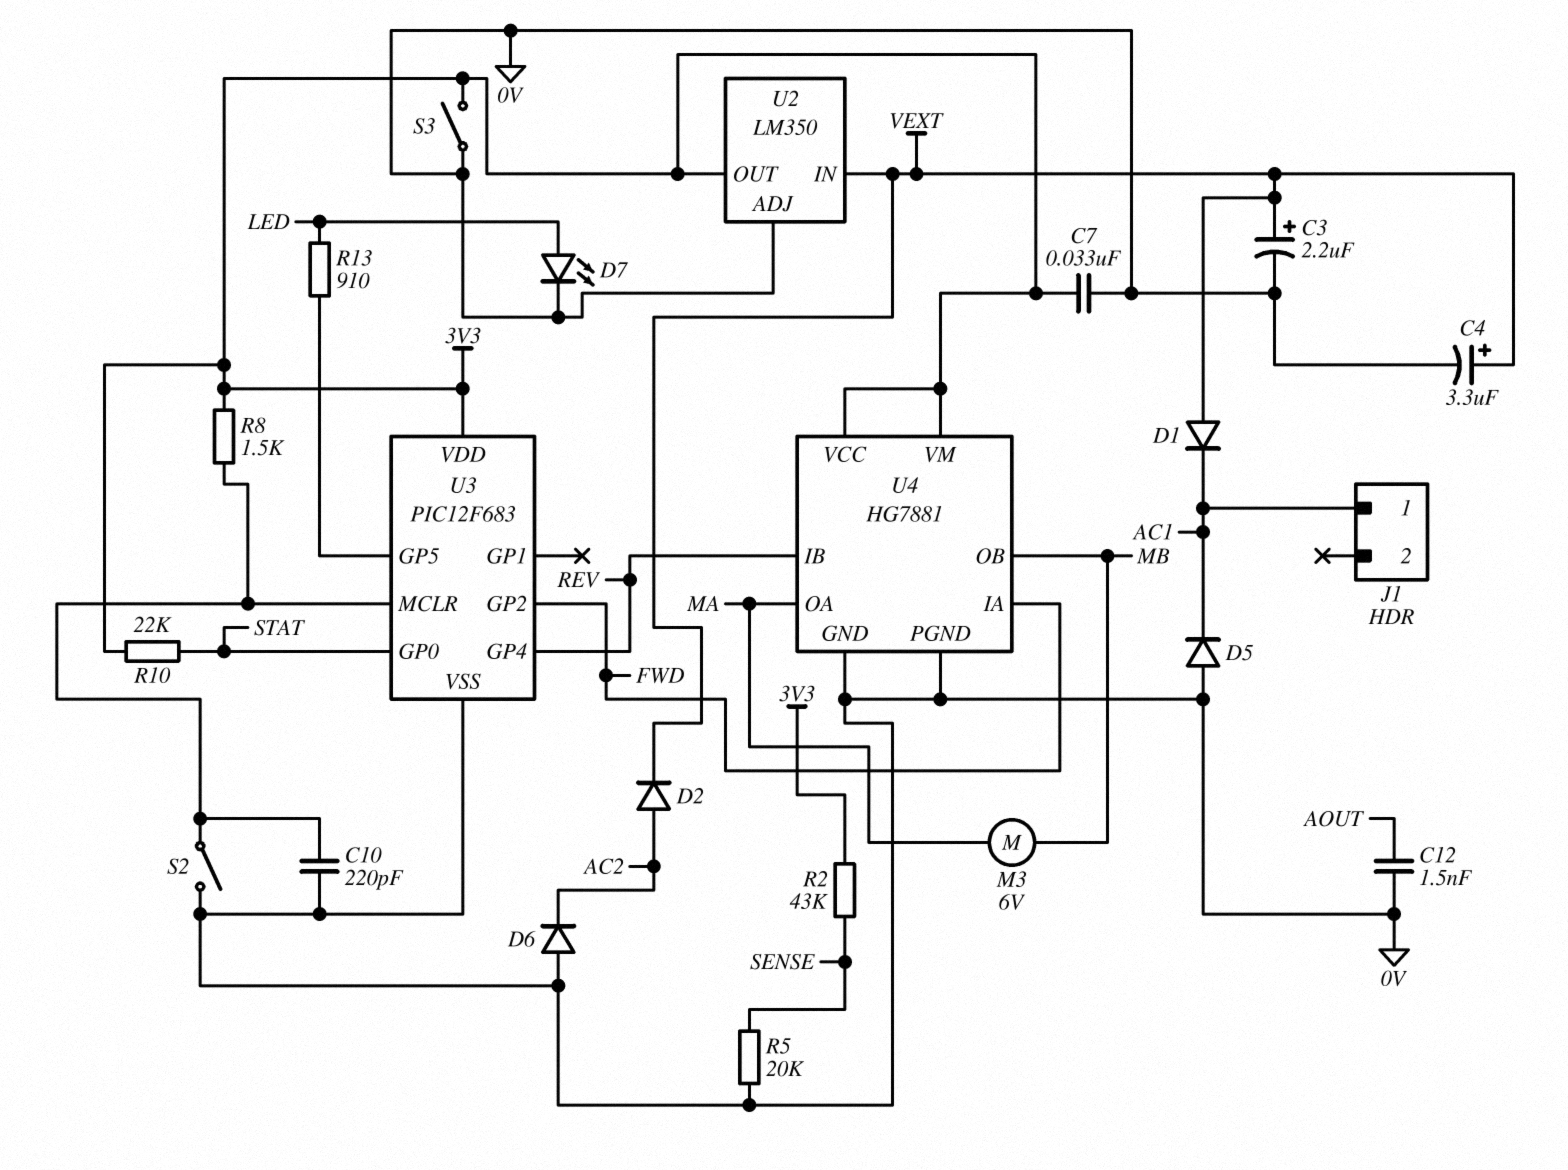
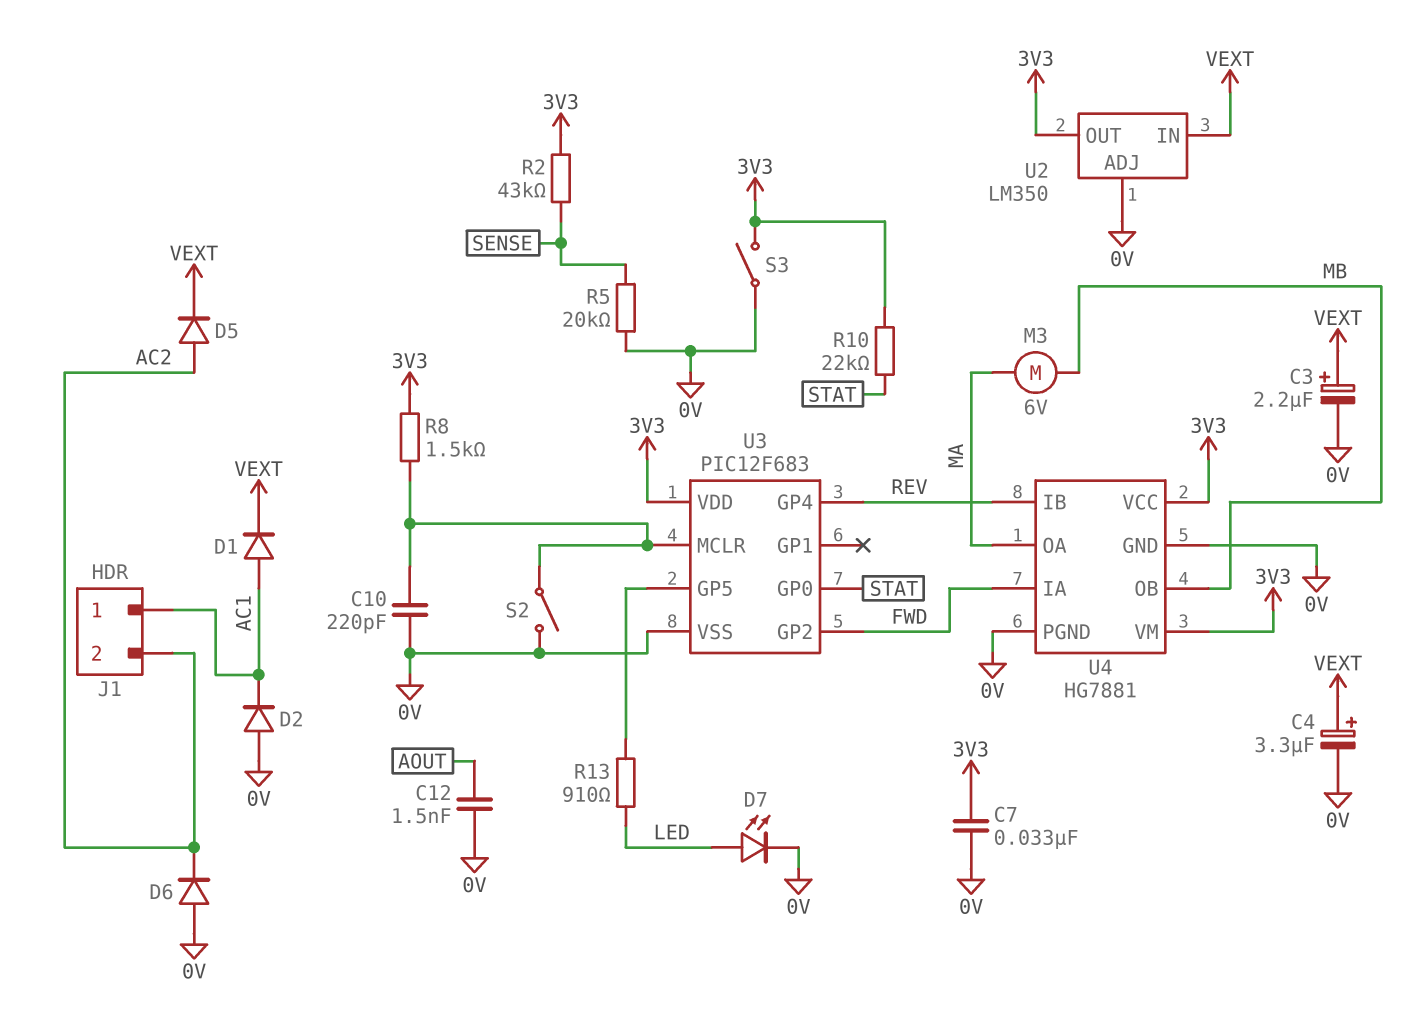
D1: diode (A VEXT, K AC1) -> diode (A AC1, K VEXT)
D2: diode (A AC2, K VEXT) -> diode (A 0V, K AC1)
D5: diode (A 0V, K AC1) -> diode (A AC2, K VEXT)
J1 pin 2: none -> AC2

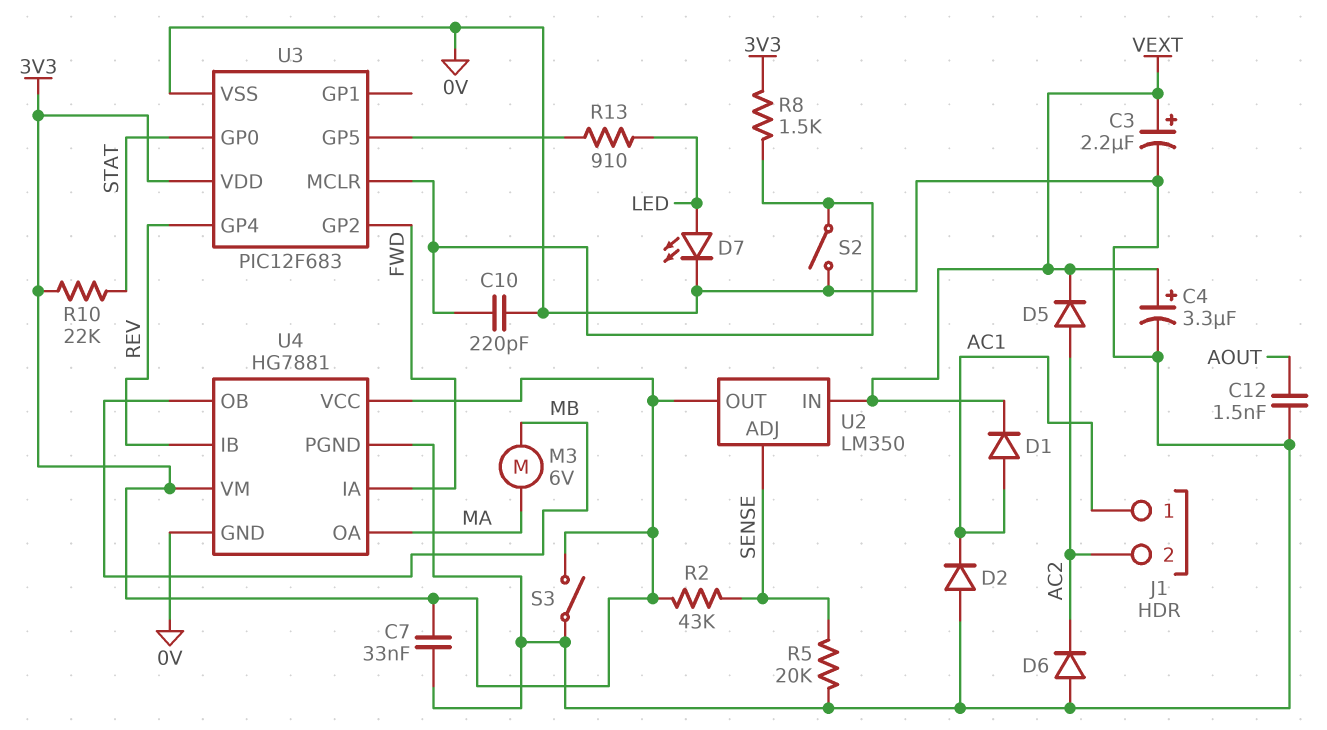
U2 pin ADJ: 0V -> SENSE

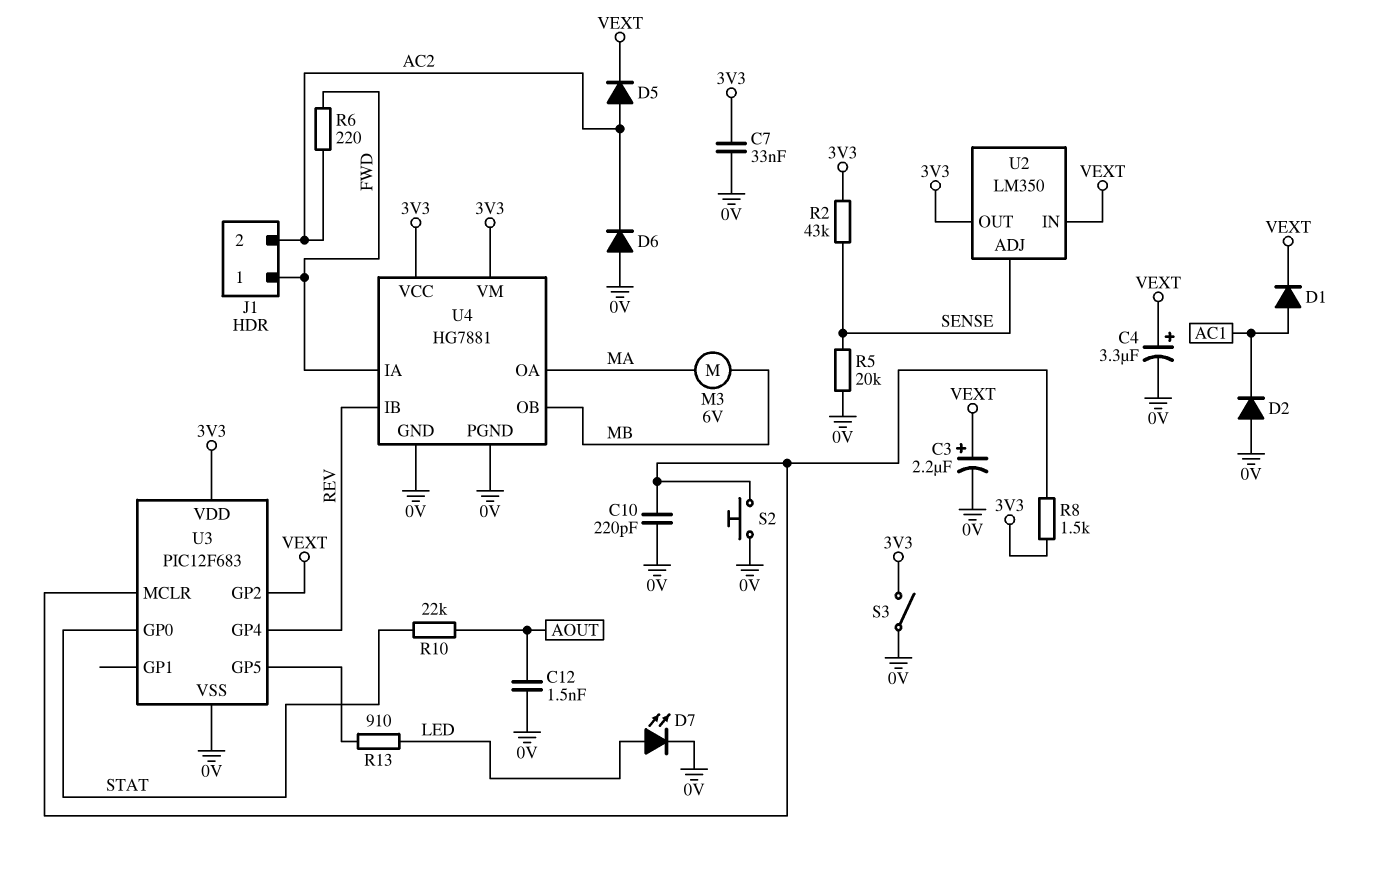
J1 pin 1: AC1 -> FWD
R6: none -> 220 (AC2, FWD)
R10: 22k (3V3, STAT) -> 22k (AOUT, STAT)
S2: switch (0V, U3/MCLR) -> button (0V, U3/MCLR)
U3 pin GP2: FWD -> VEXT

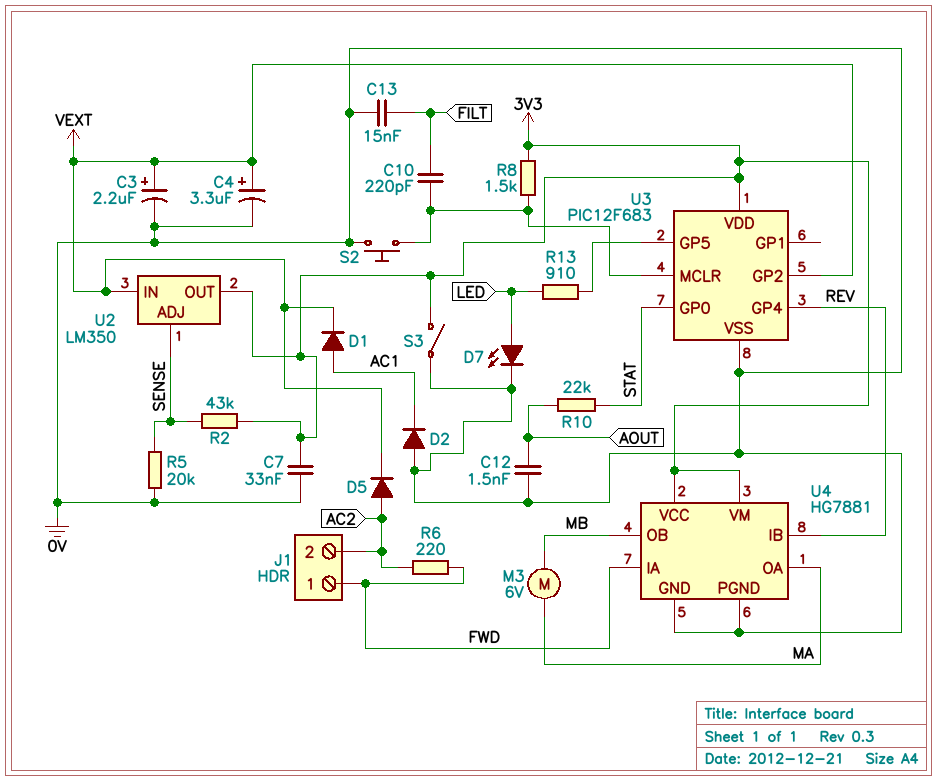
C10: 220pF (0V, U3/MCLR) -> 220pF (FILT, U3/MCLR)
C13: none -> 15nF (0V, FILT)
D6: diode (A 0V, K AC2) -> none

